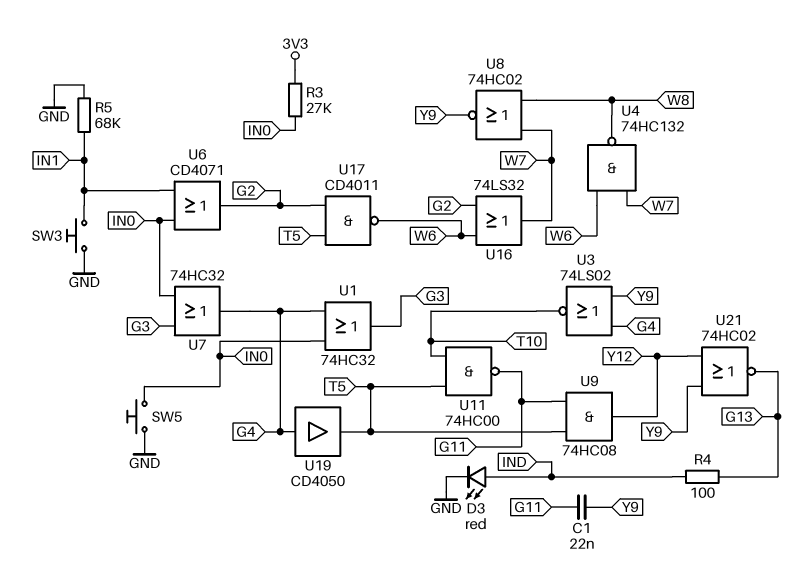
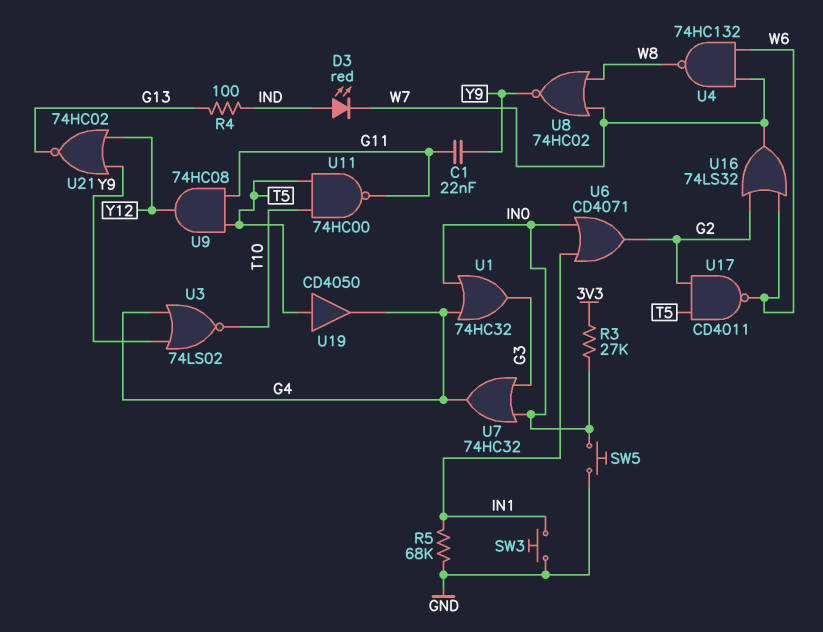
D3: LED red (A IND, K GND) -> LED red (A IND, K W7)
U19: buffer CD4050 (in G4, out T5) -> buffer CD4050 (in T5, out G4)

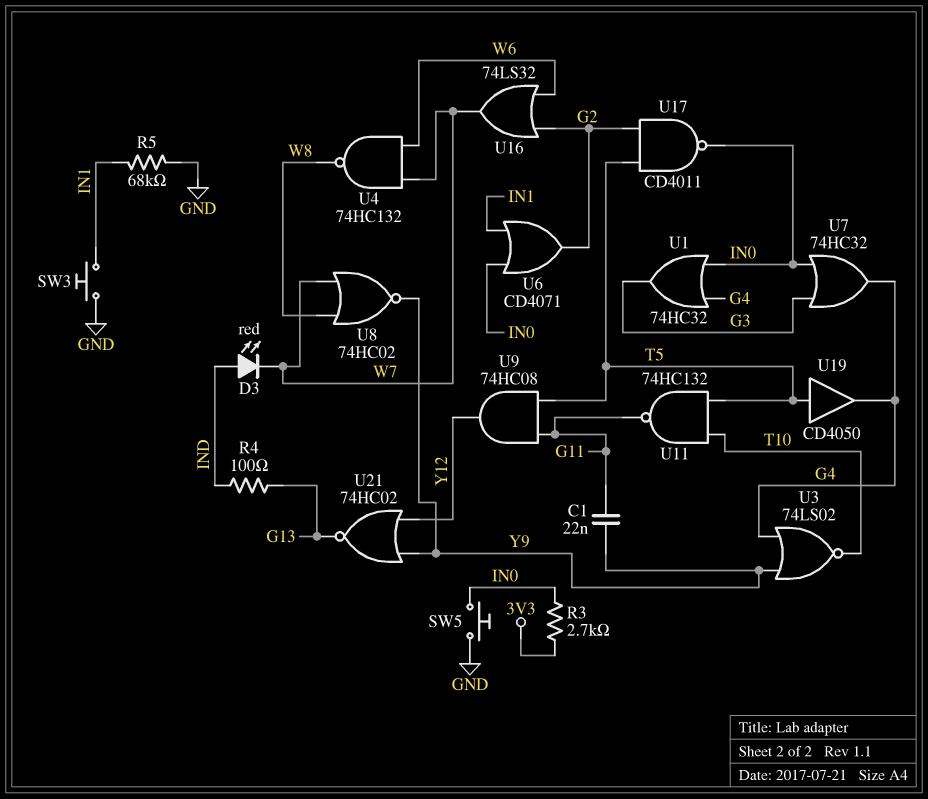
R3: 27k (3V3, IN0) -> 2.7k (3V3, IN0)
U11: NAND 74HC00 (in T5, in T10, out G11) -> NAND 74HC132 (in T5, in T10, out G11)
U17: NAND CD4011 (in G2, in T5, out W6) -> NAND CD4011 (in G2, in T5, out IN0)

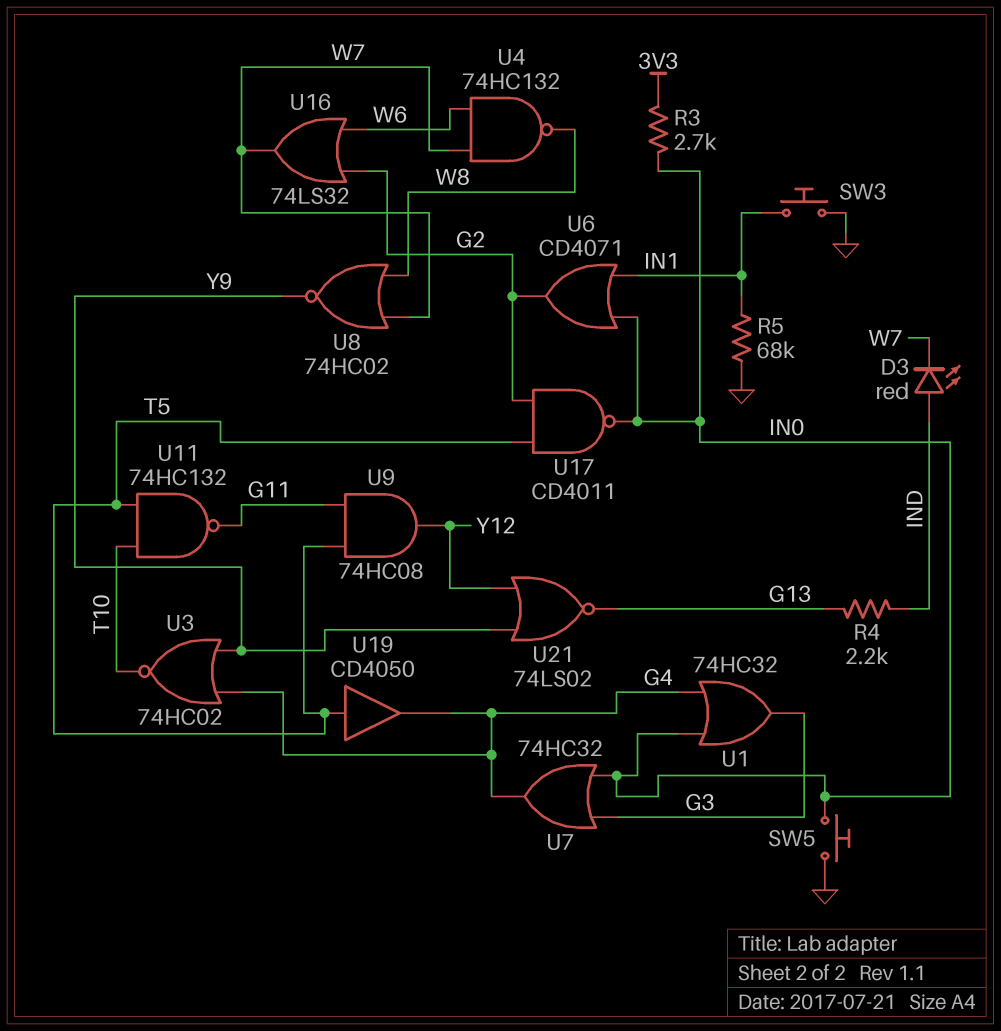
C1: 22nF (G11, Y9) -> none
R4: 100 (G13, IND) -> 2.2k (G13, IND)
U3: NOR 74LS02 (in G4, in Y9, out T10) -> NOR 74HC02 (in G4, in Y9, out T10)
U21: NOR 74HC02 (in Y9, in Y12, out G13) -> NOR 74LS02 (in Y9, in Y12, out G13)

